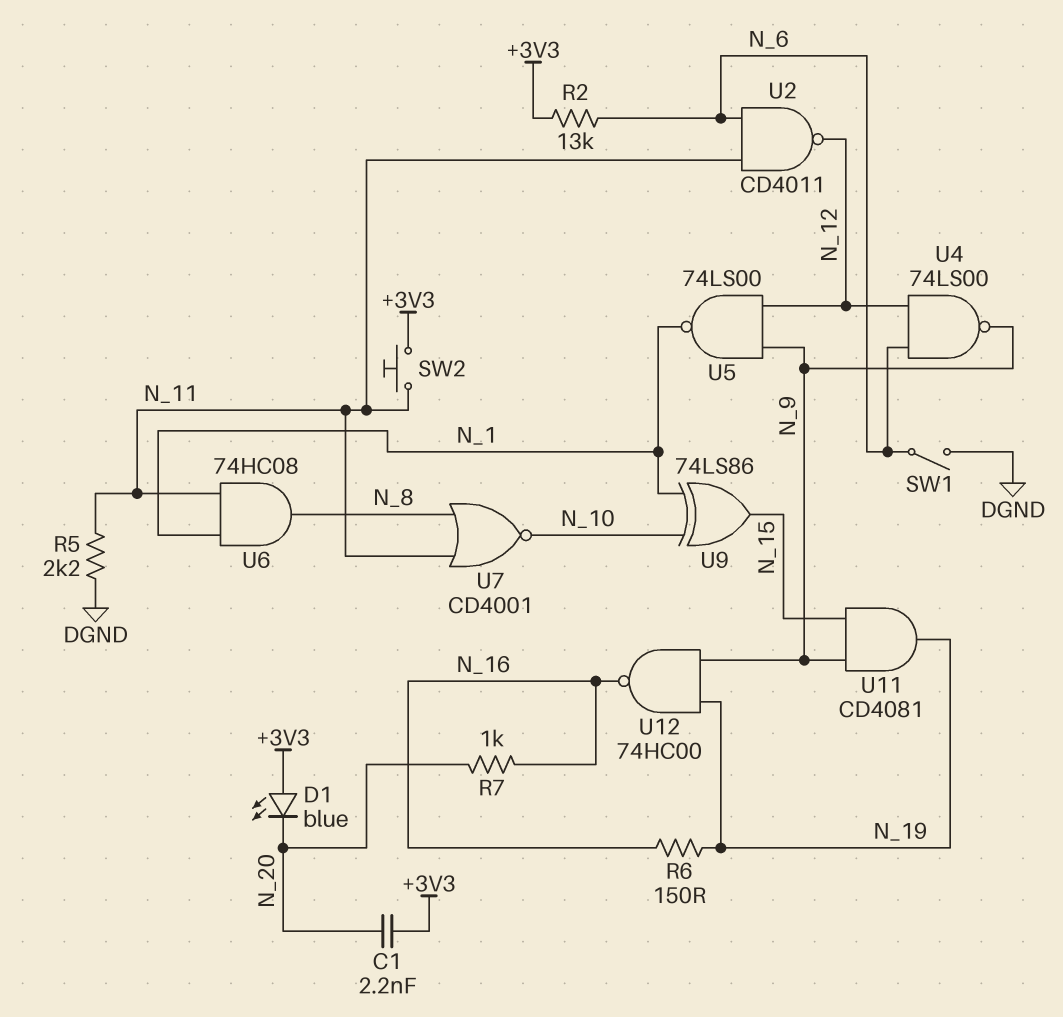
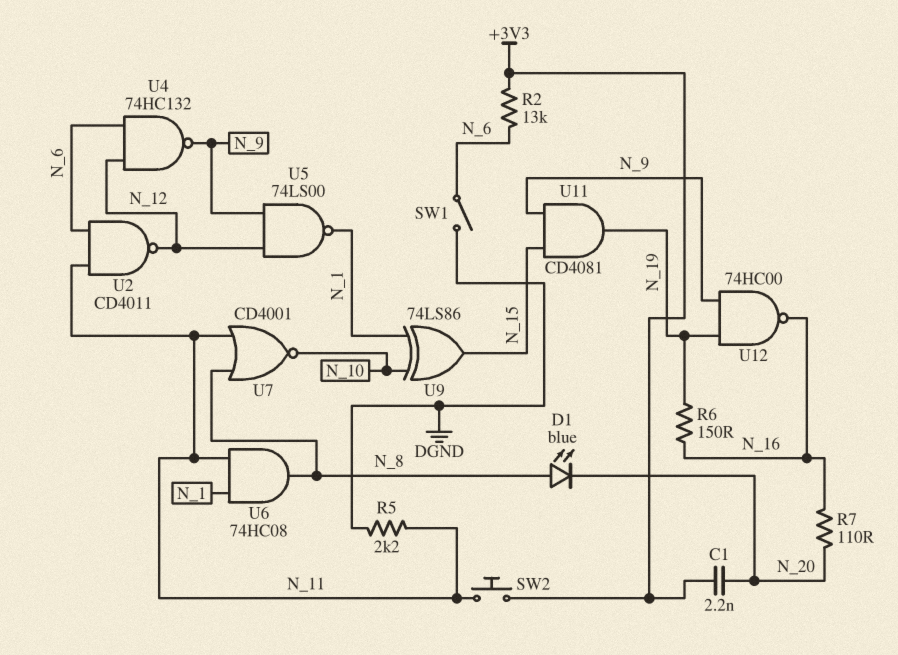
D1: LED blue (A +3V3, K N_20) -> LED blue (A N_8, K N_20)
R7: 1k (N_16, N_20) -> 110 (N_16, N_20)
U4: NAND 74LS00 (in N_6, in N_12, out N_9) -> NAND 74HC132 (in N_6, in N_12, out N_9)

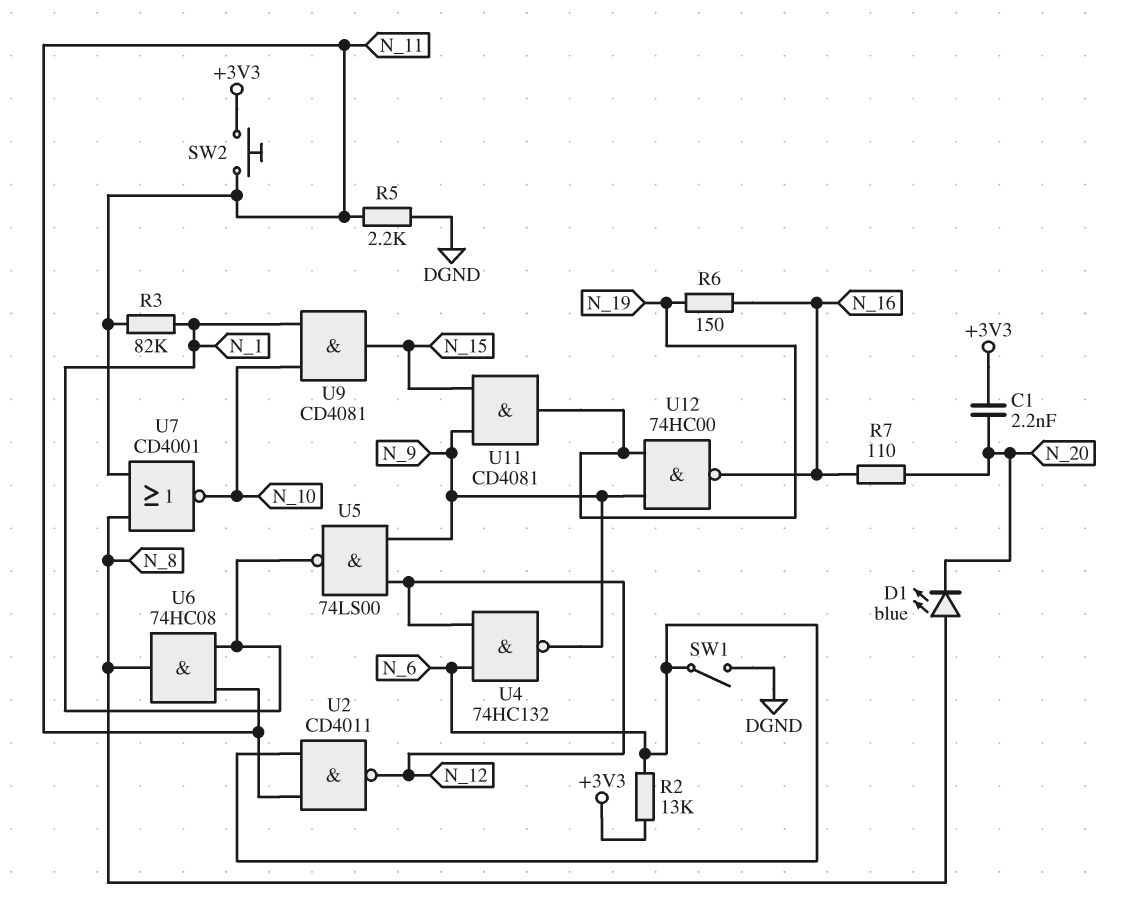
R3: none -> 82k (N_1, N_11)
U9: XOR 74LS86 (in N_1, in N_10, out N_15) -> AND CD4081 (in N_1, in N_10, out N_15)

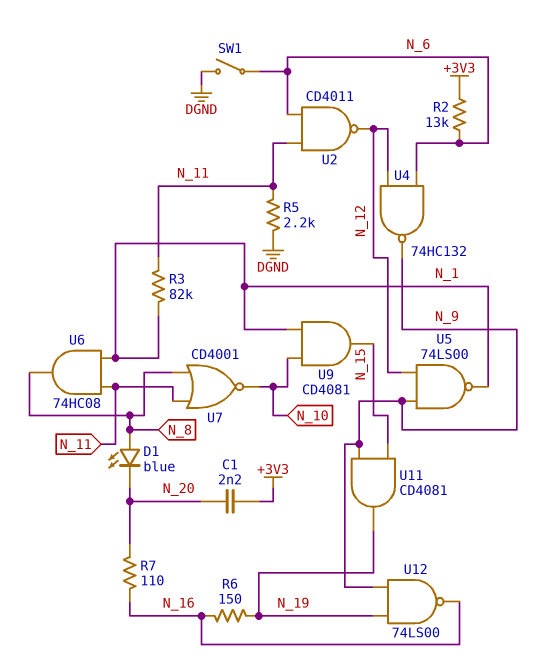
SW2: button (+3V3, N_11) -> none
U12: NAND 74HC00 (in N_9, in N_19, out N_16) -> NAND 74LS00 (in N_9, in N_19, out N_16)

